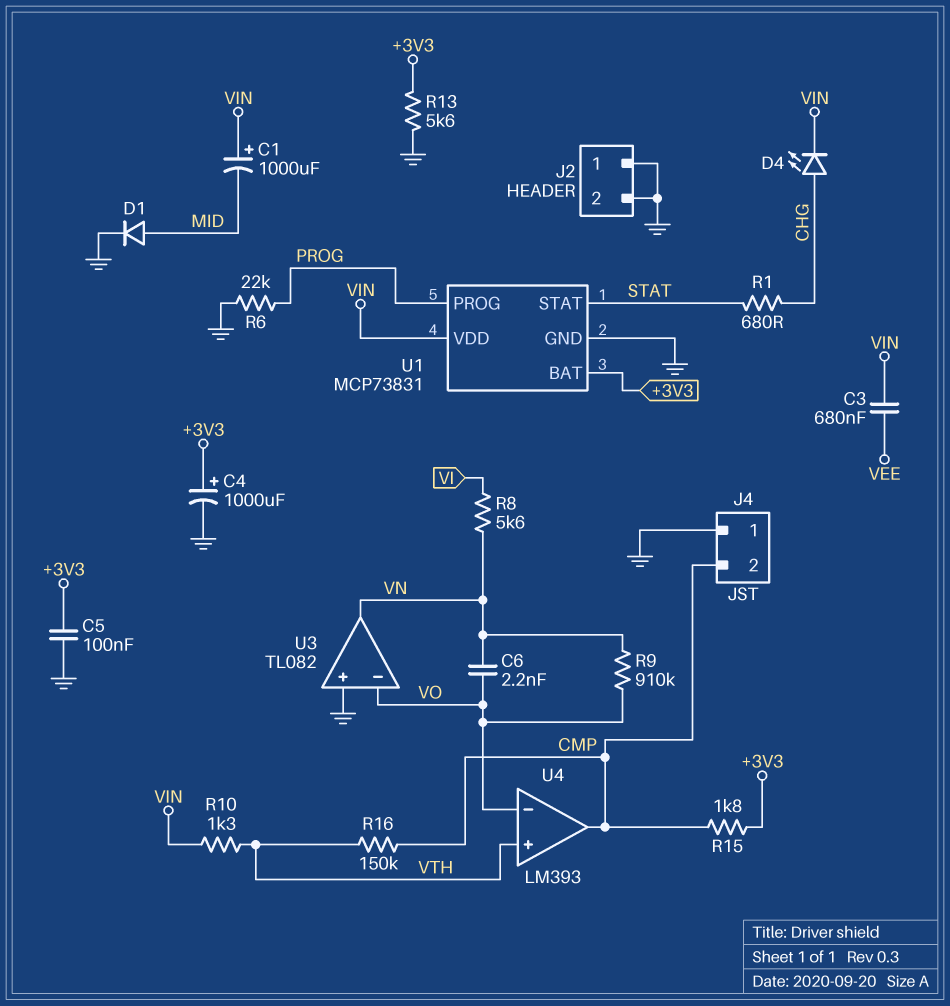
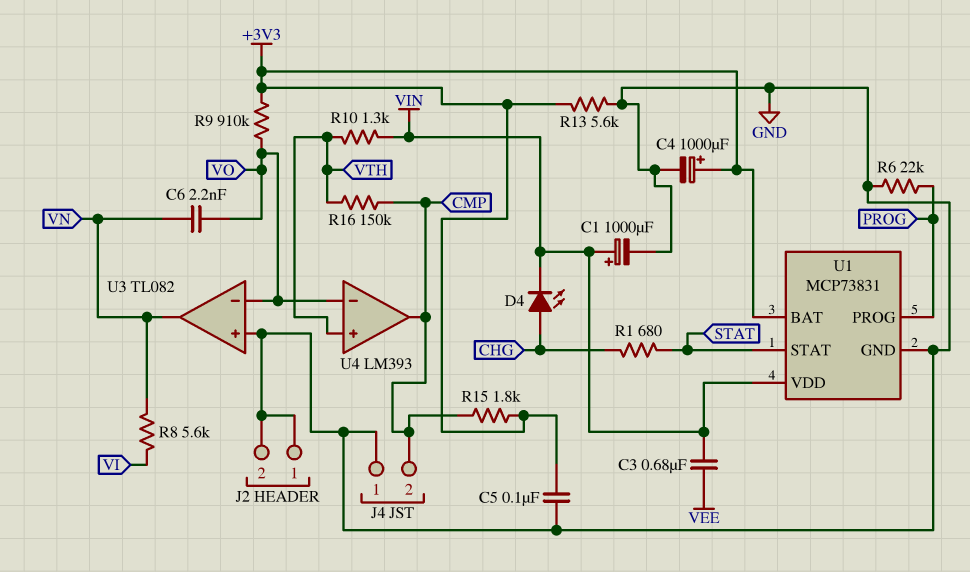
C1: 1000uF (plus VIN, minus MID) -> 1000uF (plus VIN, minus GND)
D1: diode (A MID, K GND) -> none
R9: 910k (VN, VO) -> 910k (+3V3, VO)

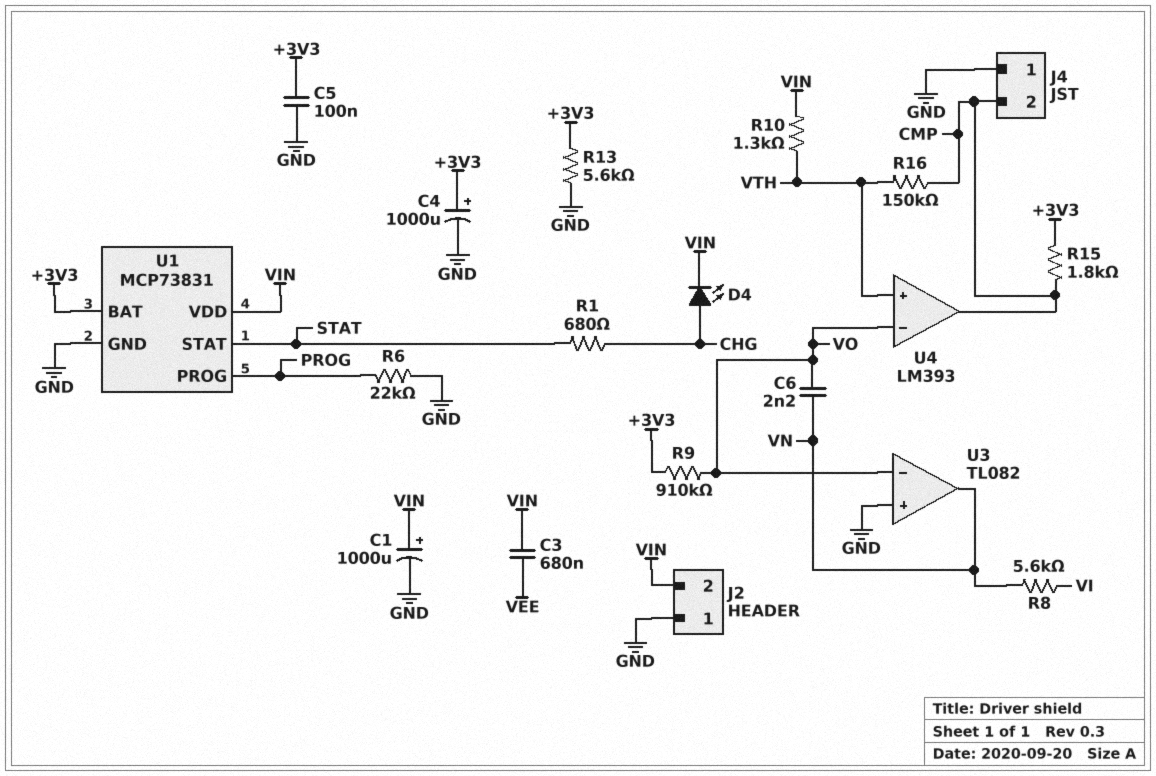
J2 pin 2: GND -> VIN

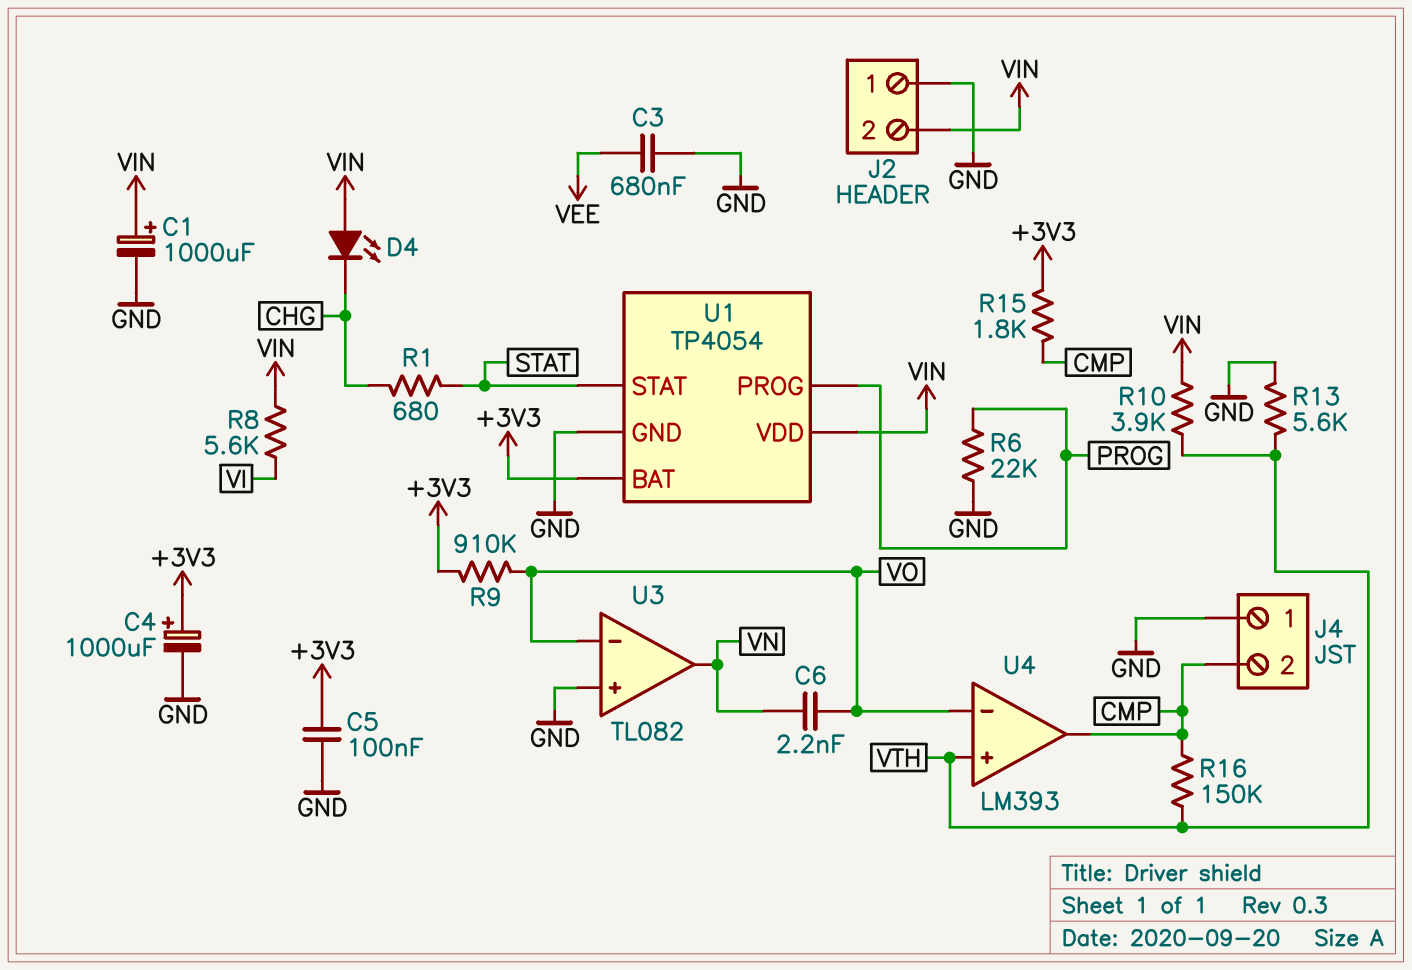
C3: 680nF (VEE, VIN) -> 680nF (GND, VEE)
D4: LED (A CHG, K VIN) -> LED (A VIN, K CHG)
R8: 5.6k (VI, VN) -> 5.6k (VI, VIN)
R10: 1.3k (VIN, VTH) -> 3.9k (VIN, VTH)
R13: 5.6k (+3V3, GND) -> 5.6k (GND, VTH)
U1: MCP73831 -> TP4054

